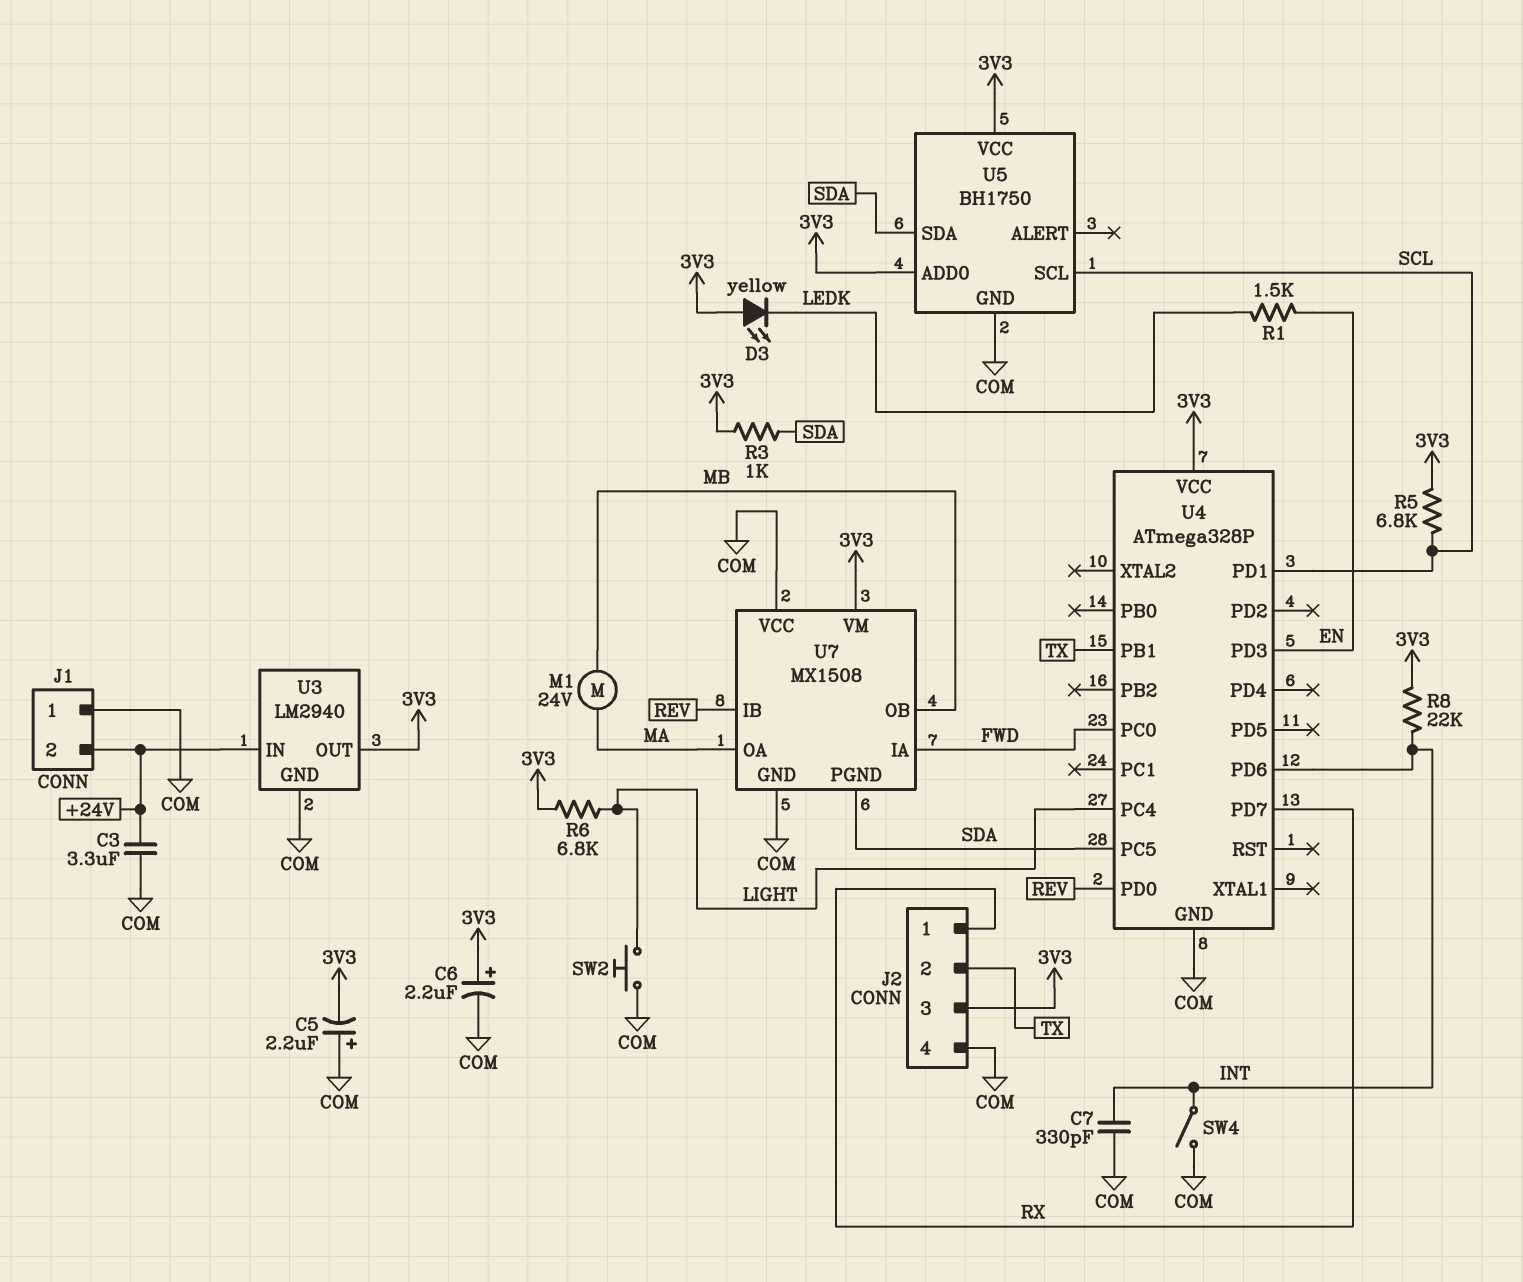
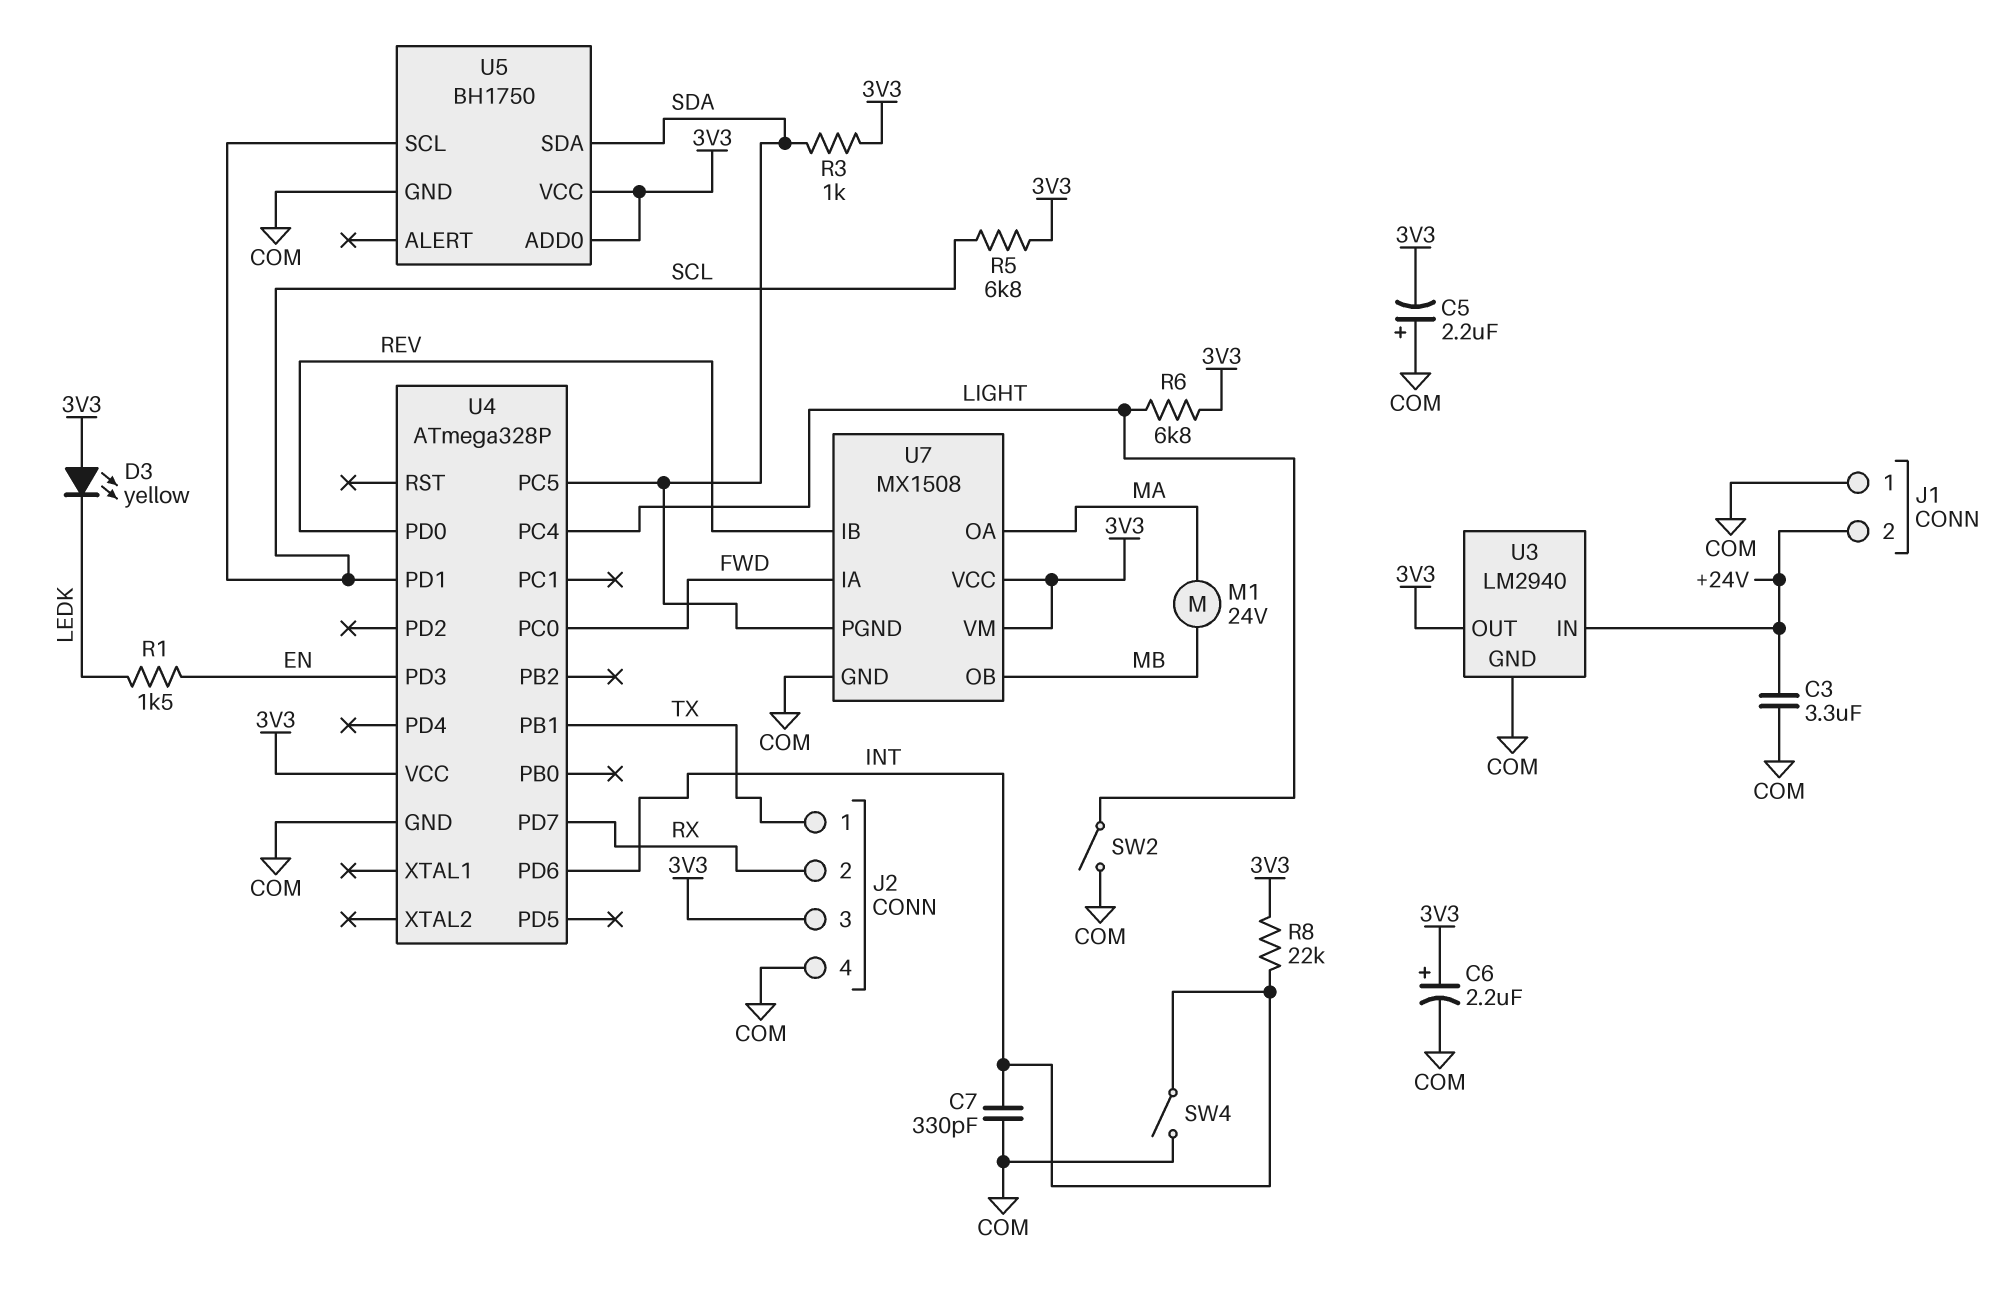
J2 pin 1: RX -> TX
J2 pin 2: TX -> RX
SW2: button (COM, LIGHT) -> switch (COM, LIGHT)
U7 pin VCC: COM -> 3V3

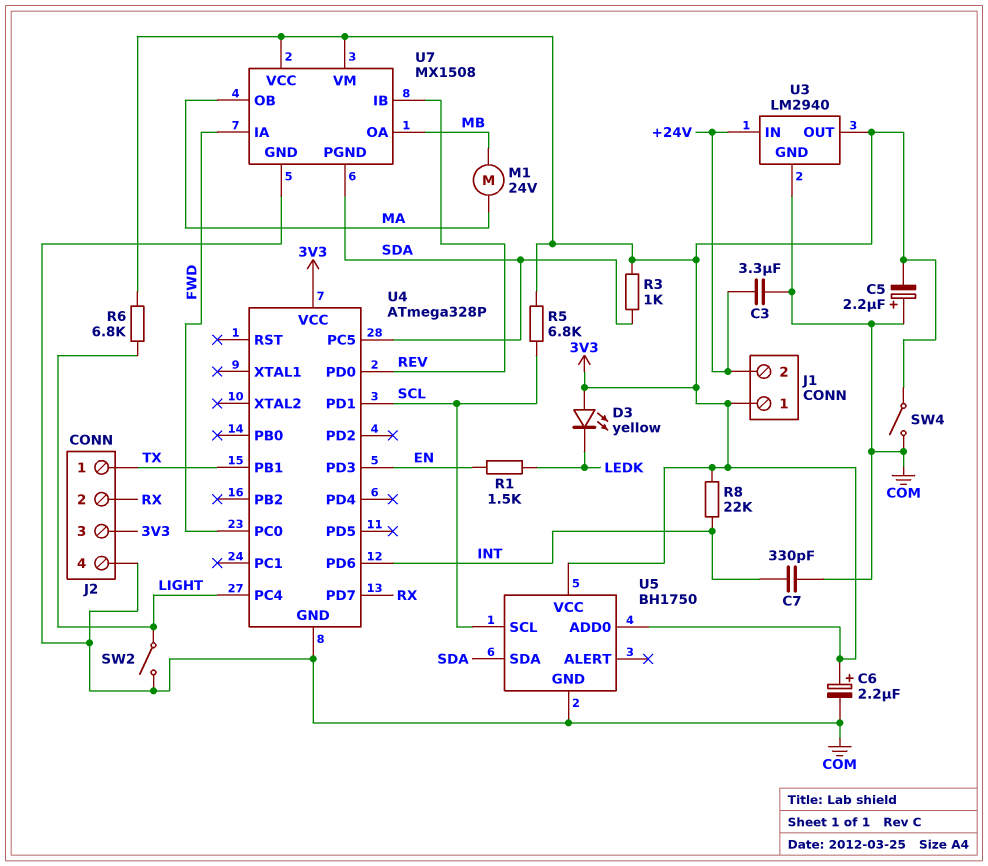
J1 pin 1: COM -> 3V3
SW4: switch (COM, INT) -> switch (3V3, COM)
U7 pin OA: MA -> MB
U7 pin OB: MB -> MA

